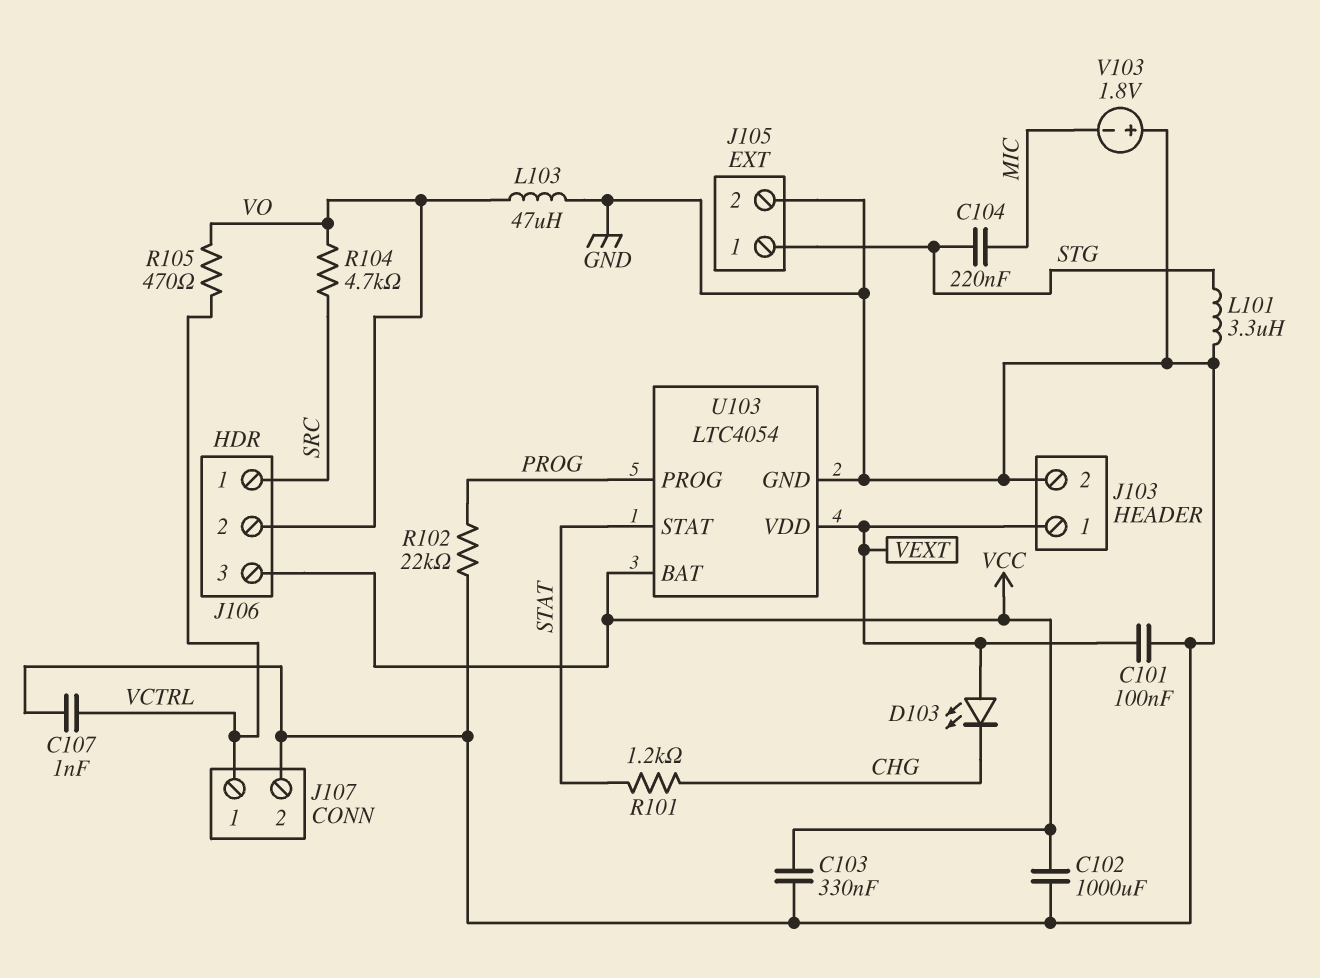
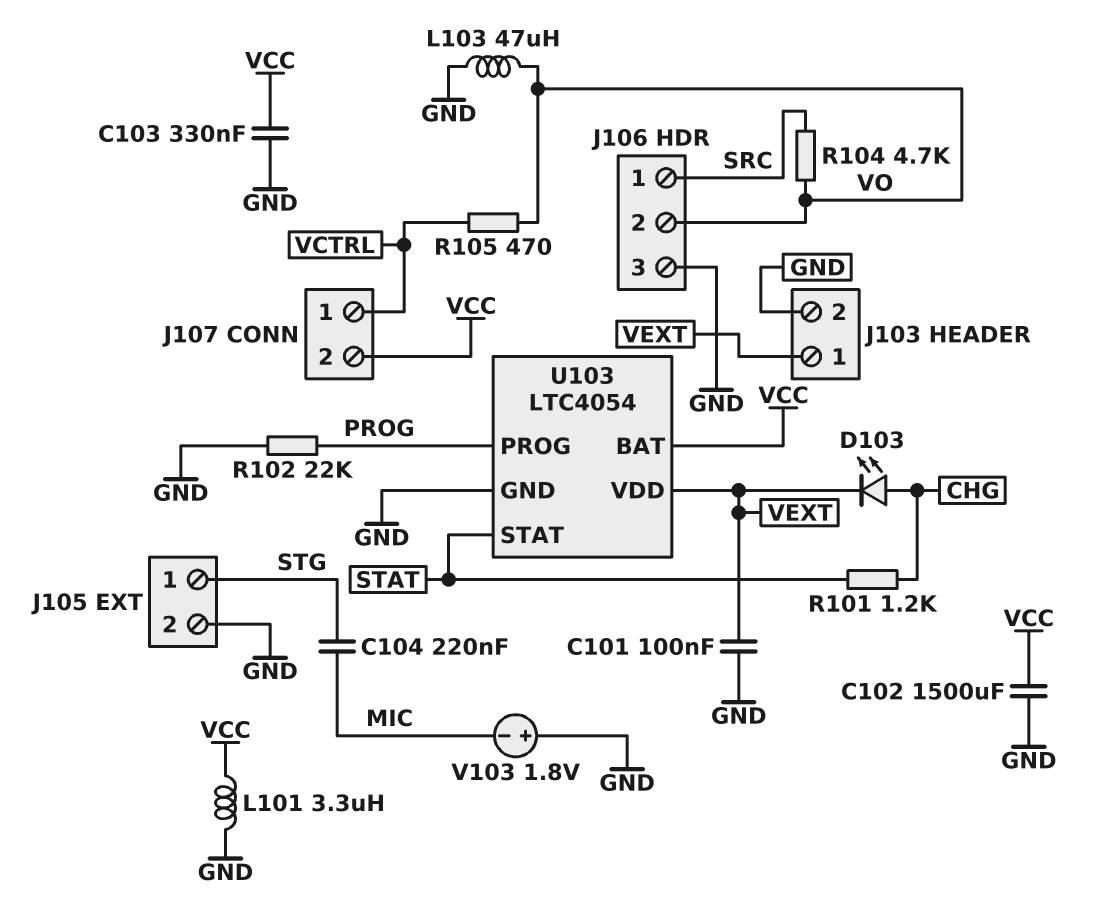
C102: 1000uF (GND, VCC) -> 1500uF (GND, VCC)
C107: 1nF (GND, VCTRL) -> none
D103: LED (A VEXT, K CHG) -> LED (A CHG, K VEXT)
J106 pin 3: VCC -> GND
J107 pin 2: GND -> VCC
L101: 3.3uH (GND, STG) -> 3.3uH (GND, VCC)

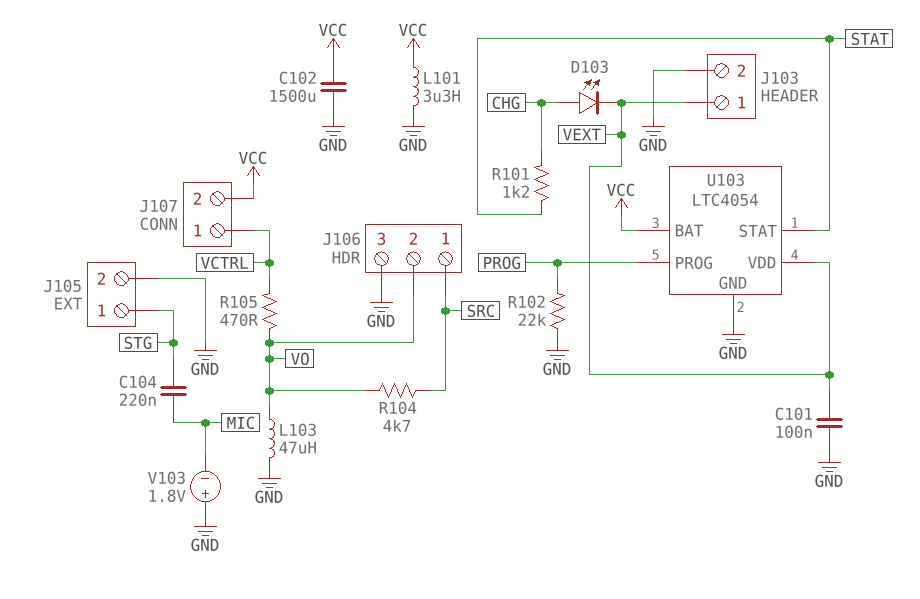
C103: 330nF (GND, VCC) -> none

